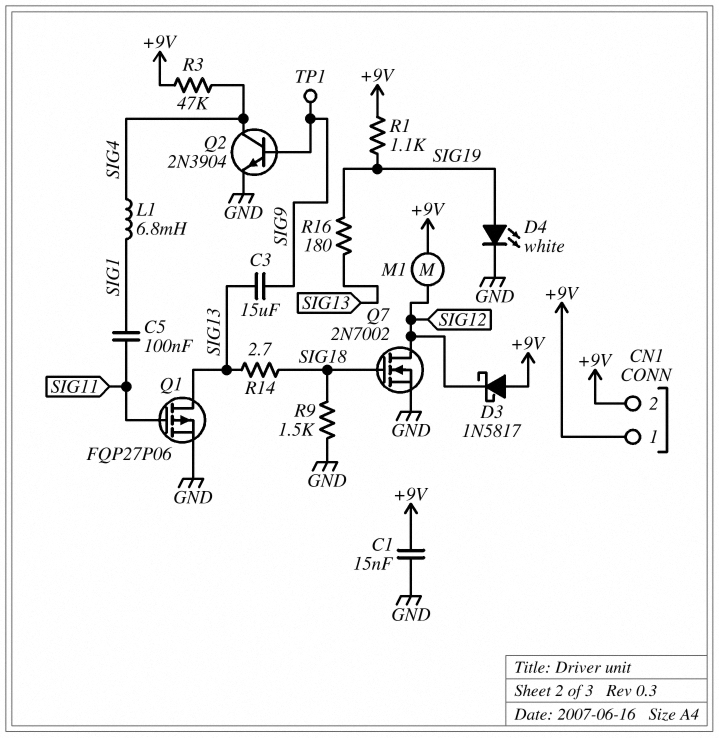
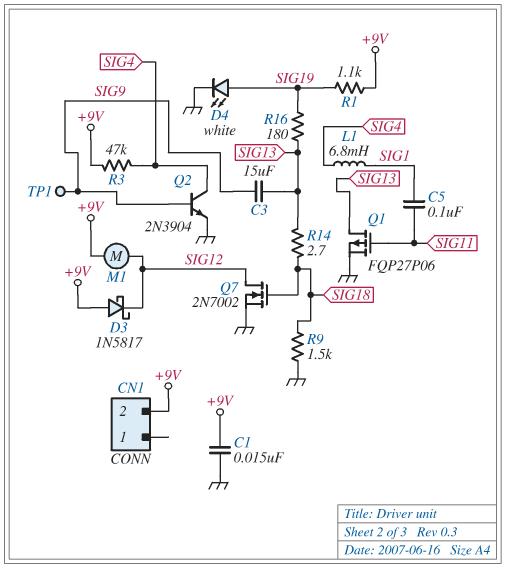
CN1 pin 1: +9V -> none

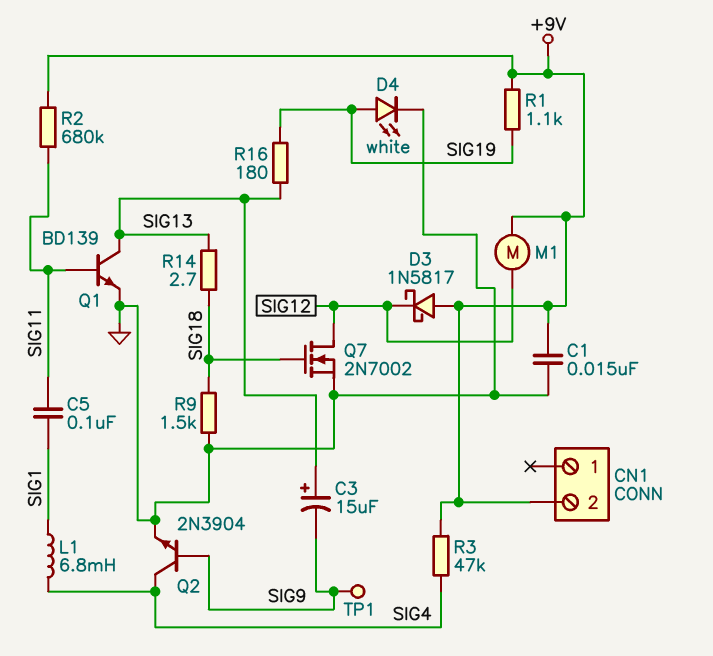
C3: 15uF (SIG9, SIG13) -> 15uF (plus SIG13, minus SIG9)
Q1: PMOS FQP27P06 (G SIG11, D SIG13, S GND) -> NPN BD139 (B SIG11, C SIG13, E GND)
R2: none -> 680k (+9V, SIG11)

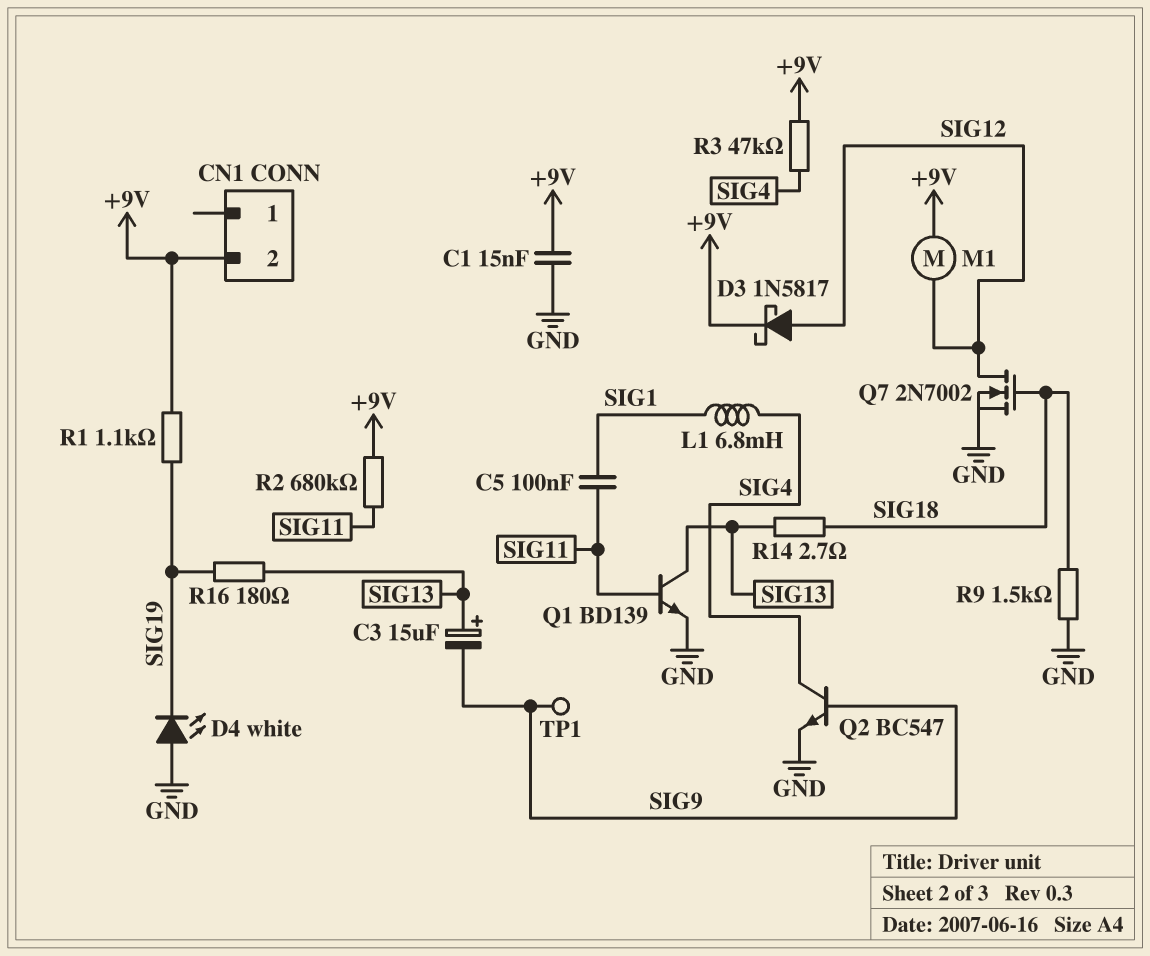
D3: schottky 1N5817 (A +9V, K SIG12) -> schottky 1N5817 (A SIG12, K +9V)
D4: LED white (A SIG19, K GND) -> LED white (A GND, K SIG19)
Q2: NPN 2N3904 (B SIG9, C SIG4, E GND) -> NPN BC547 (B SIG9, C SIG4, E GND)

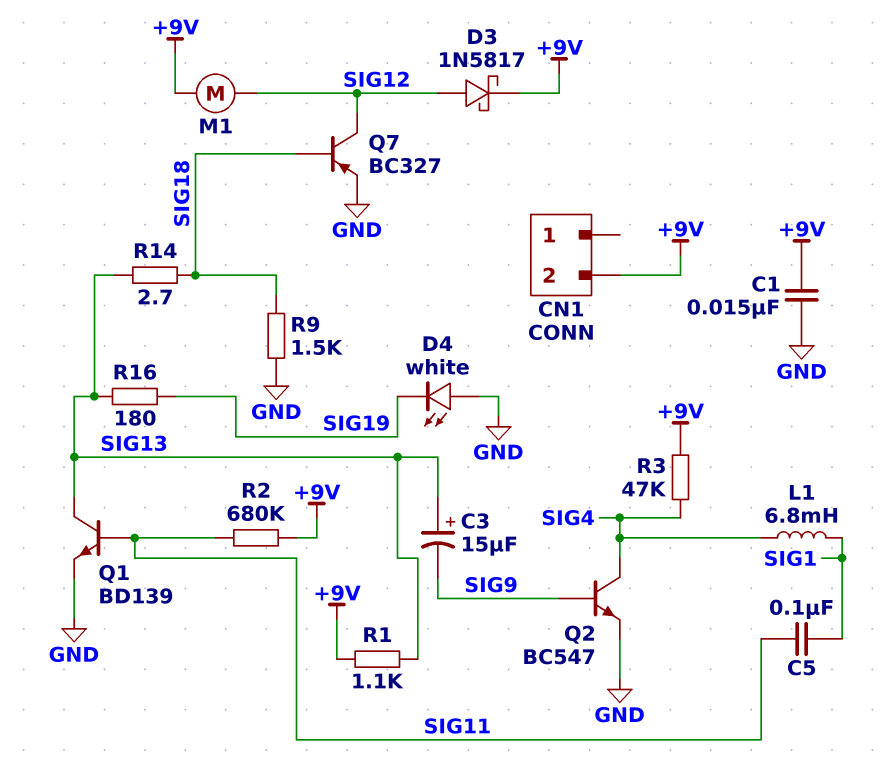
Q7: NMOS 2N7002 (G SIG18, D SIG12, S GND) -> PNP BC327 (B SIG18, C SIG12, E GND)
R1: 1.1k (+9V, SIG19) -> 1.1k (+9V, SIG13)
TP1: test point (SIG9) -> none

